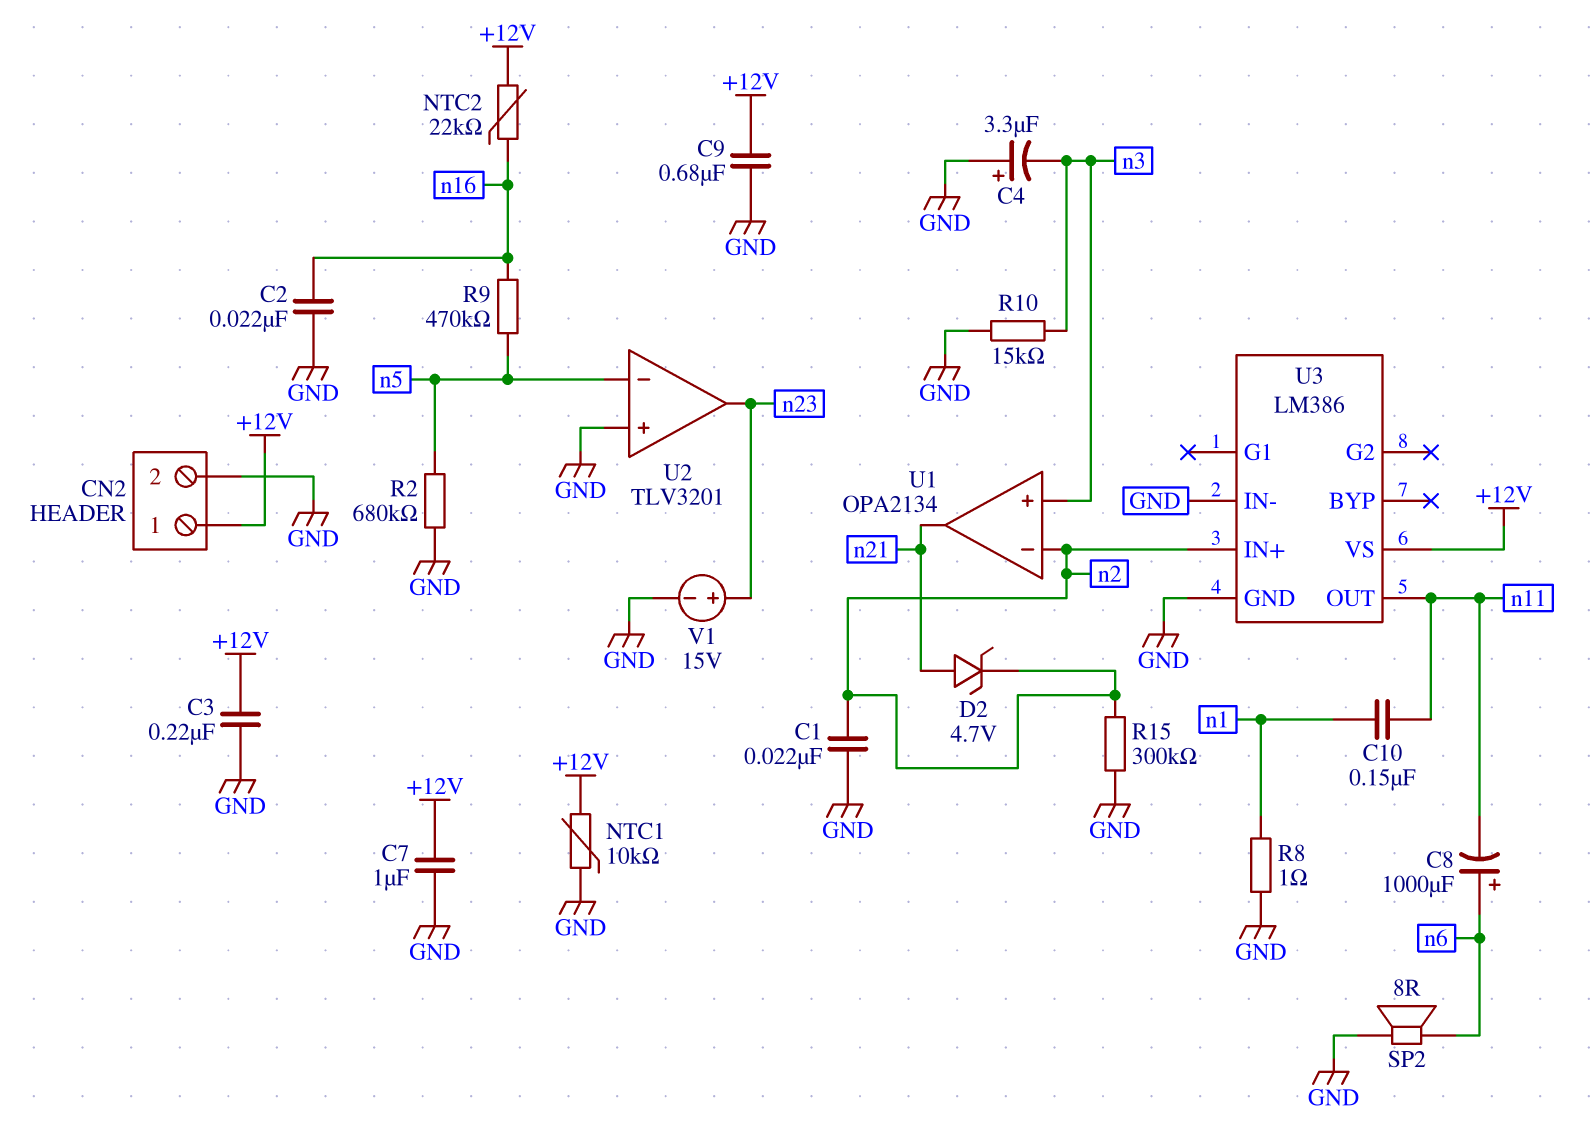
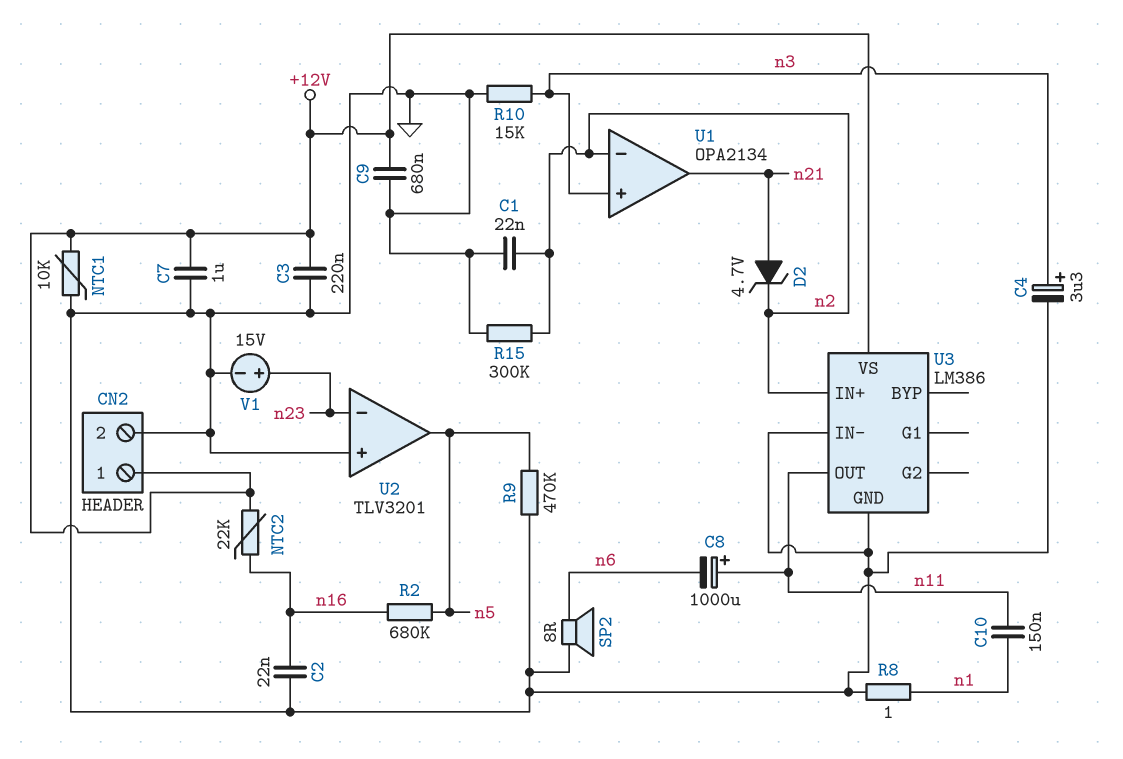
C4: 3.3uF (plus GND, minus n3) -> 3.3uF (plus n3, minus GND)
C8: 1000uF (plus n6, minus n11) -> 1000uF (plus n11, minus n6)
R2: 680k (GND, n5) -> 680k (n5, n16)
R9: 470k (n5, n16) -> 470k (GND, n5)
U2 pin in-: n5 -> n23
U2 pin out: n23 -> n5

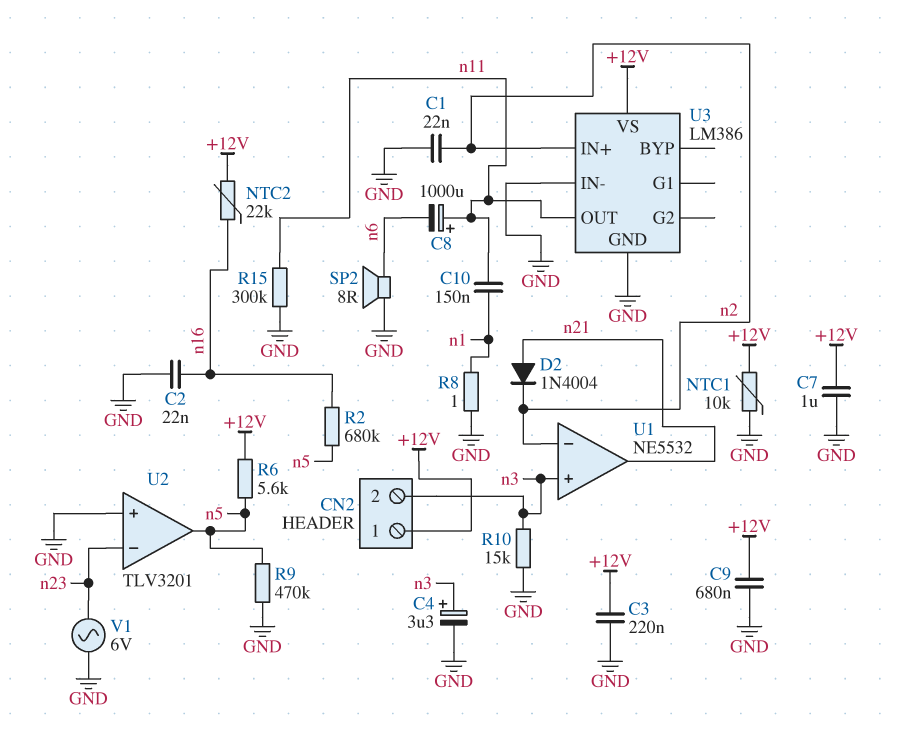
CN2 pin 2: GND -> n3
D2: zener 4.7V (A n21, K n2) -> diode 1N4004 (A n21, K n2)
R6: none -> 5.6k (+12V, n5)
R15: 300k (GND, n2) -> 300k (GND, n11)
U1: OPA2134 -> NE5532
V1: 15V (plus n23, minus GND) -> AC 6V (GND, n23)

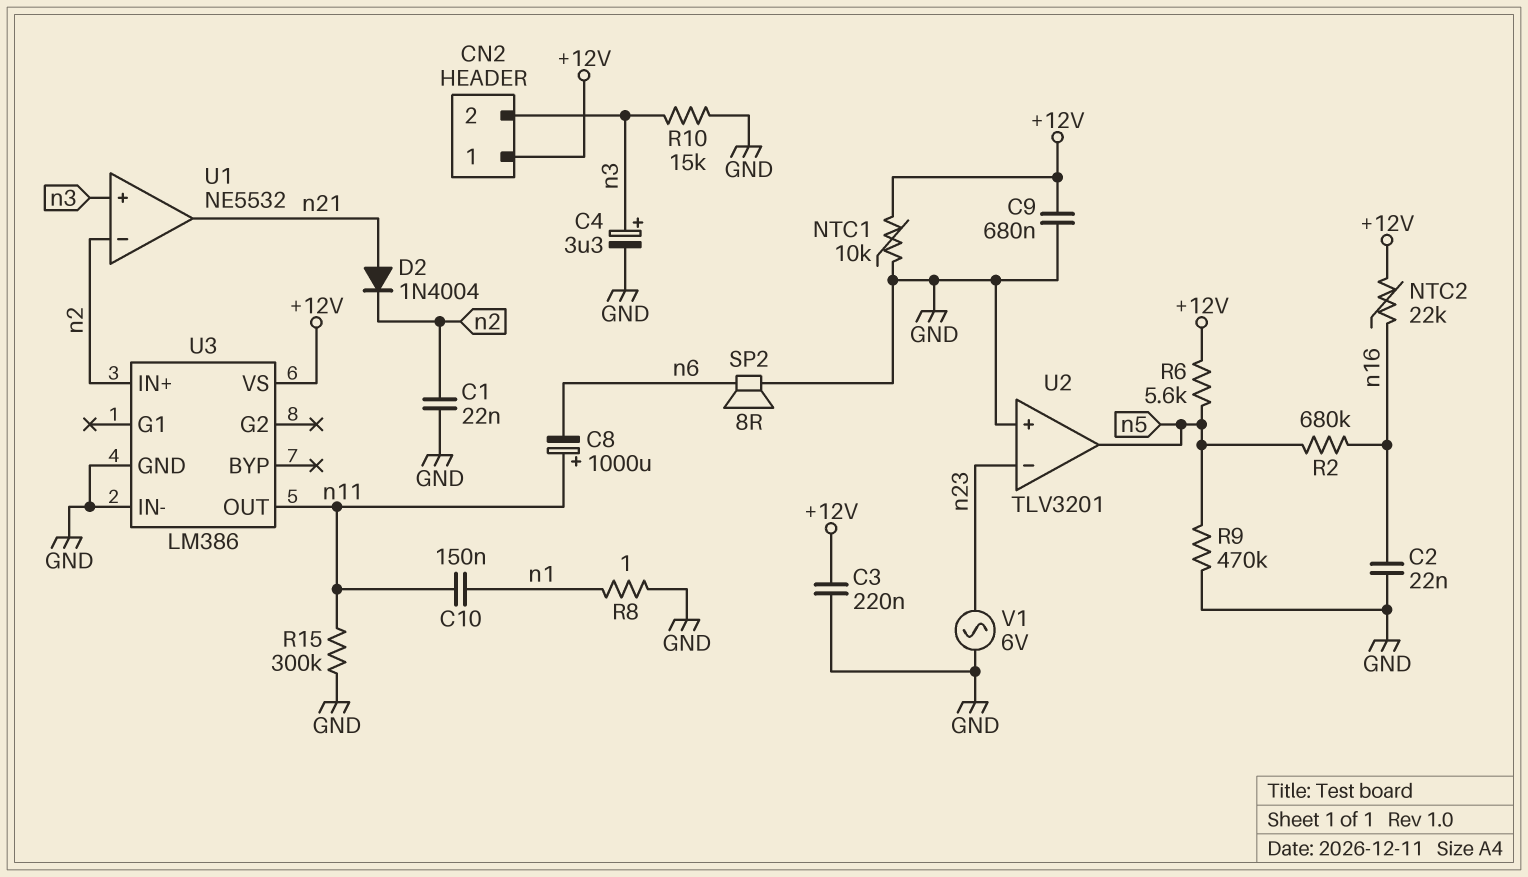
C7: 1uF (+12V, GND) -> none

